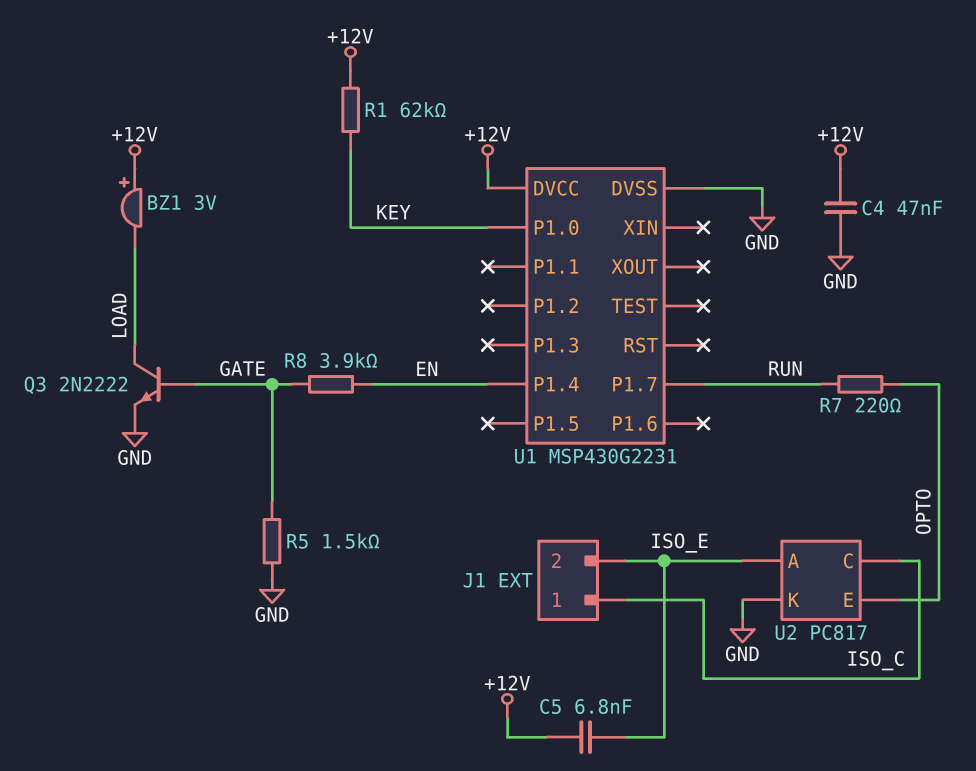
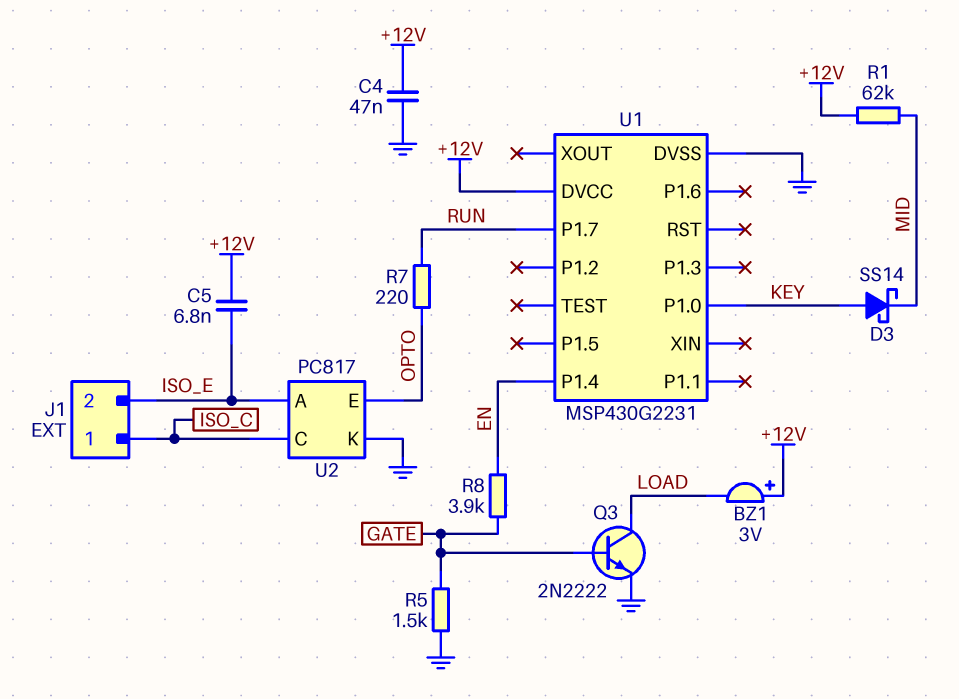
D3: none -> schottky SS14 (A KEY, K MID)
R1: 62k (+12V, KEY) -> 62k (+12V, MID)

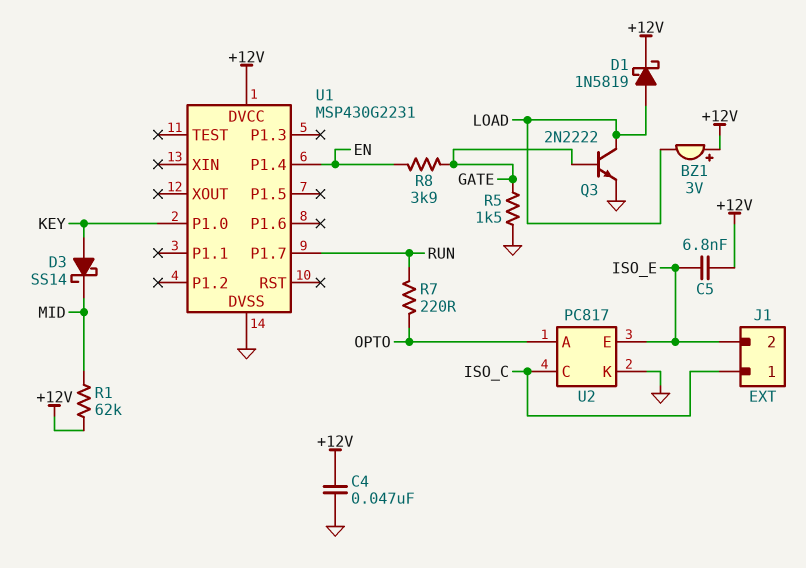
D1: none -> schottky 1N5819 (A LOAD, K +12V)
U2 pin A: ISO_E -> OPTO
U2 pin E: OPTO -> ISO_E

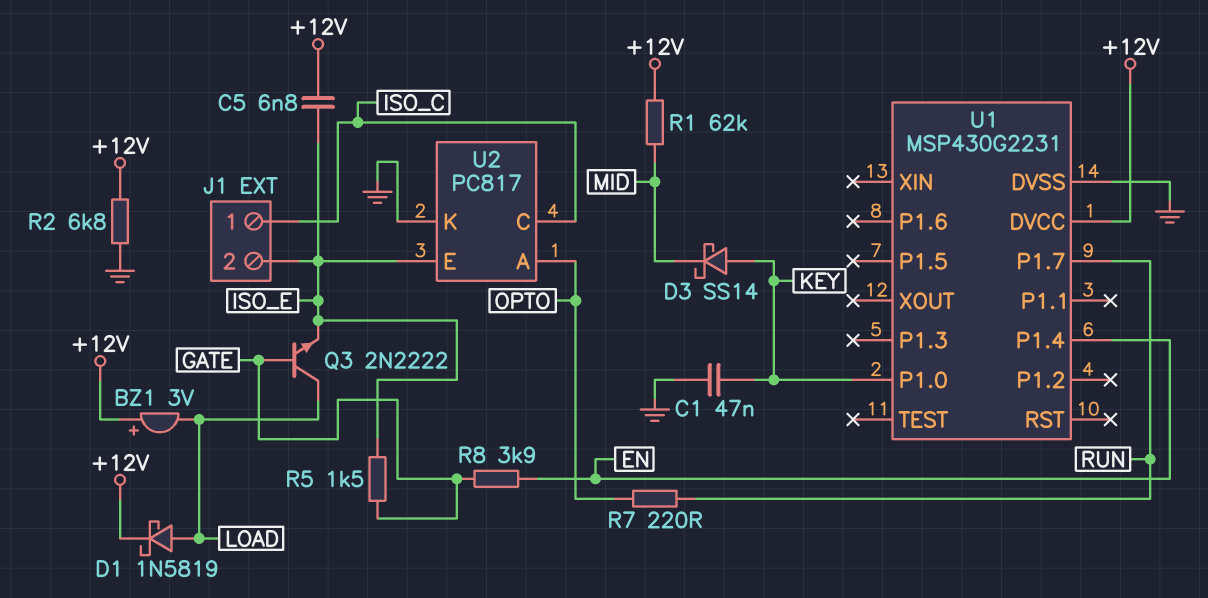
C1: none -> 47nF (GND, KEY)
C4: 47nF (+12V, GND) -> none
Q3: NPN 2N2222 (B GATE, C LOAD, E GND) -> NPN 2N2222 (B GATE, C LOAD, E ISO_E)
R2: none -> 6.8k (+12V, GND)
R5: 1.5k (GATE, GND) -> 1.5k (GATE, ISO_E)

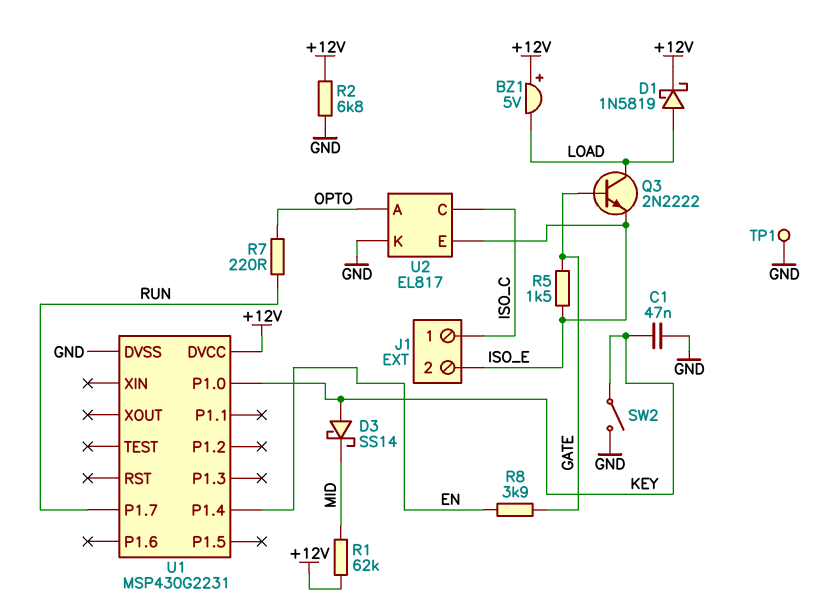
BZ1: buzzer 3V (plus +12V, minus LOAD) -> buzzer 5V (plus +12V, minus LOAD)
C5: 6.8nF (+12V, ISO_E) -> none
SW2: none -> switch (GND, KEY)
TP1: none -> test point (GND)
U2: PC817 -> EL817

